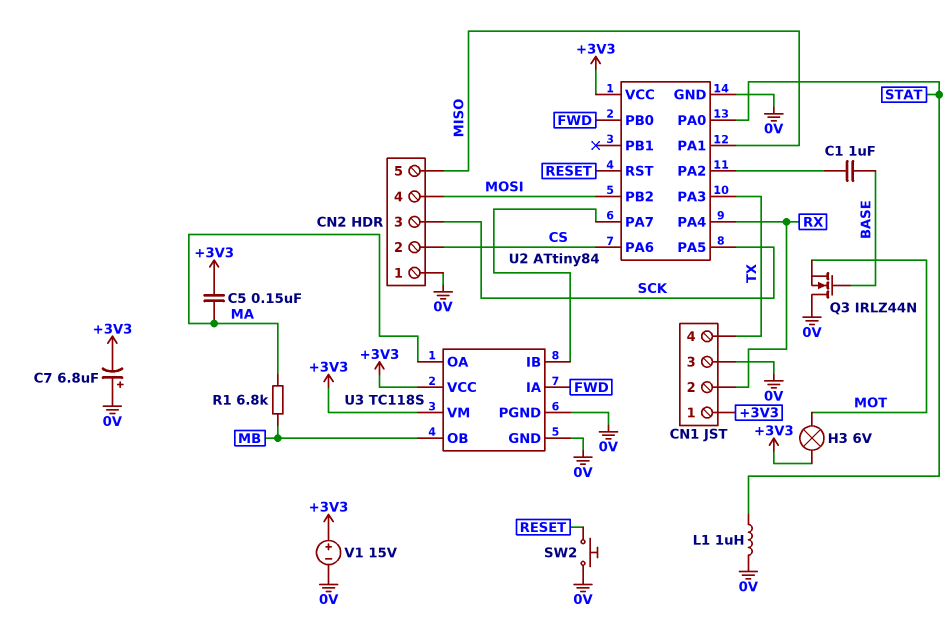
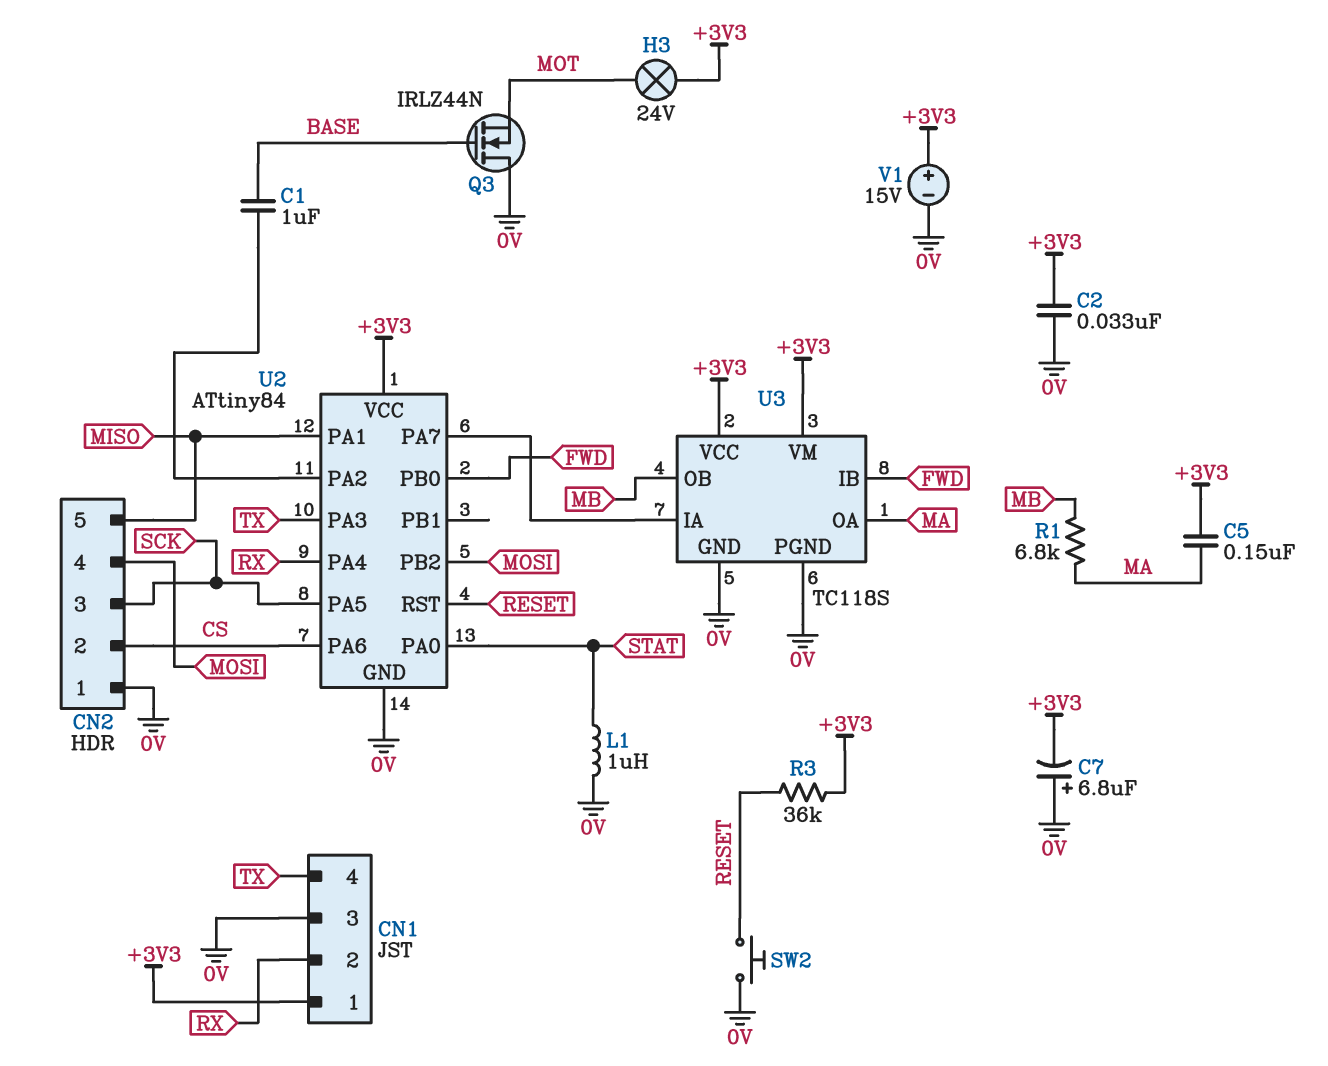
C2: none -> 33nF (+3V3, 0V)
H3: lamp 6V (+3V3, MOT) -> lamp 24V (+3V3, MOT)
R3: none -> 36k (+3V3, RESET)
U3 pin IA: FWD -> U2/PA7
U3 pin IB: U2/PA7 -> FWD

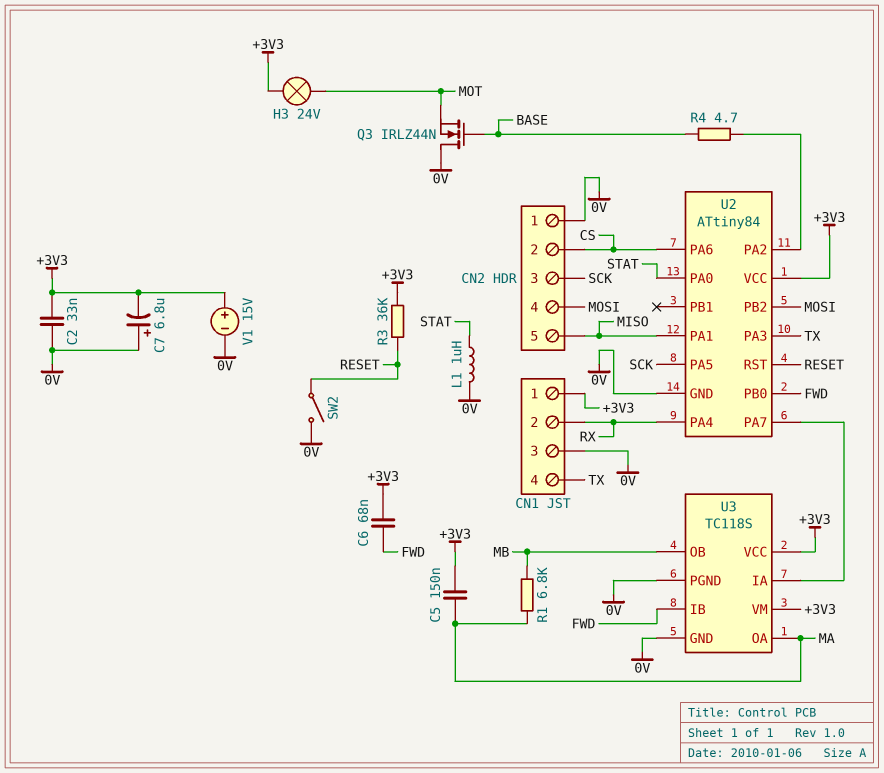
C1: 1uF (BASE, U2/PA2) -> none
C6: none -> 68nF (+3V3, FWD)
R4: none -> 4.7 (BASE, U2/PA2)
SW2: button (0V, RESET) -> switch (0V, RESET)

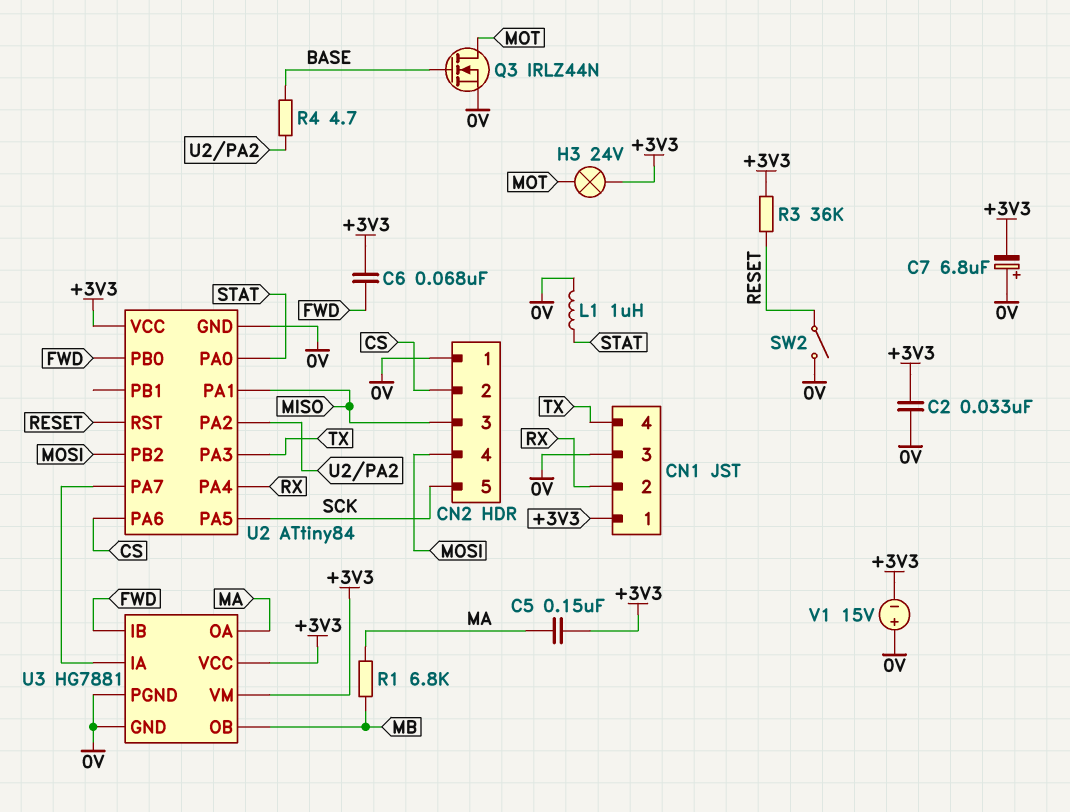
CN2 pin 3: SCK -> MISO
CN2 pin 5: MISO -> SCK
Q3: NMOS IRLZ44N (G BASE, D 0V, S MOT) -> NMOS IRLZ44N (G BASE, D MOT, S 0V)
U3: TC118S -> HG7881
V1: 15V (plus +3V3, minus 0V) -> 15V (plus 0V, minus +3V3)

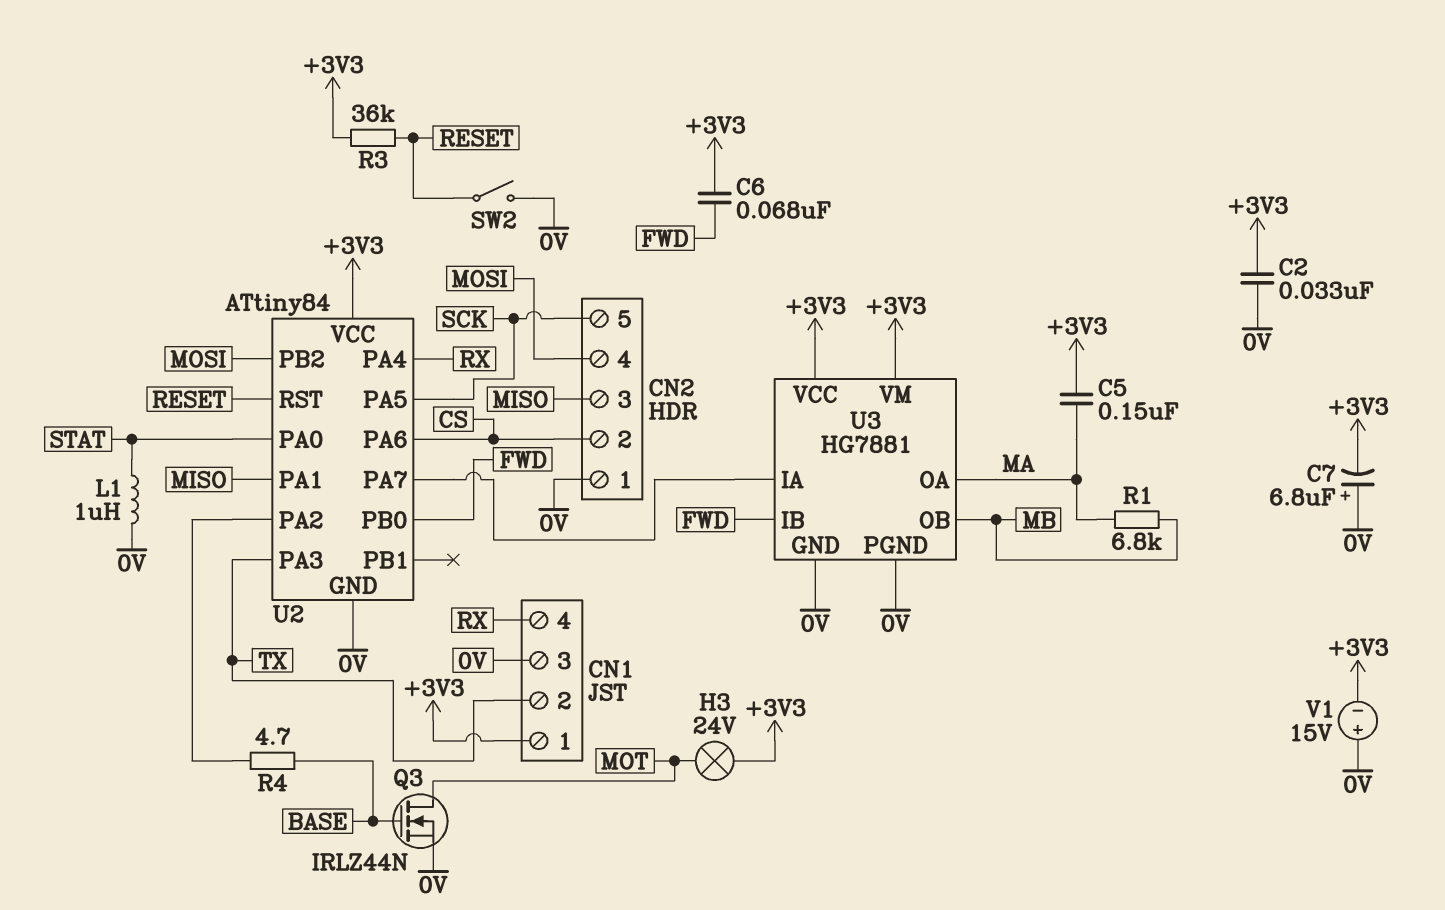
CN1 pin 2: RX -> TX
CN1 pin 4: TX -> RX

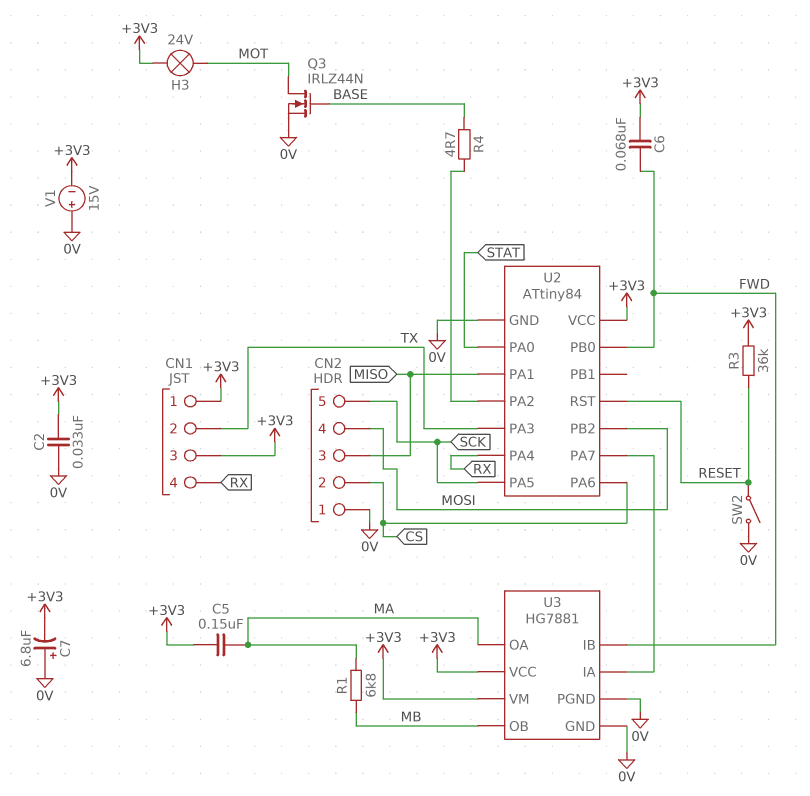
CN1 pin 3: 0V -> +3V3
L1: 1uH (0V, STAT) -> none

